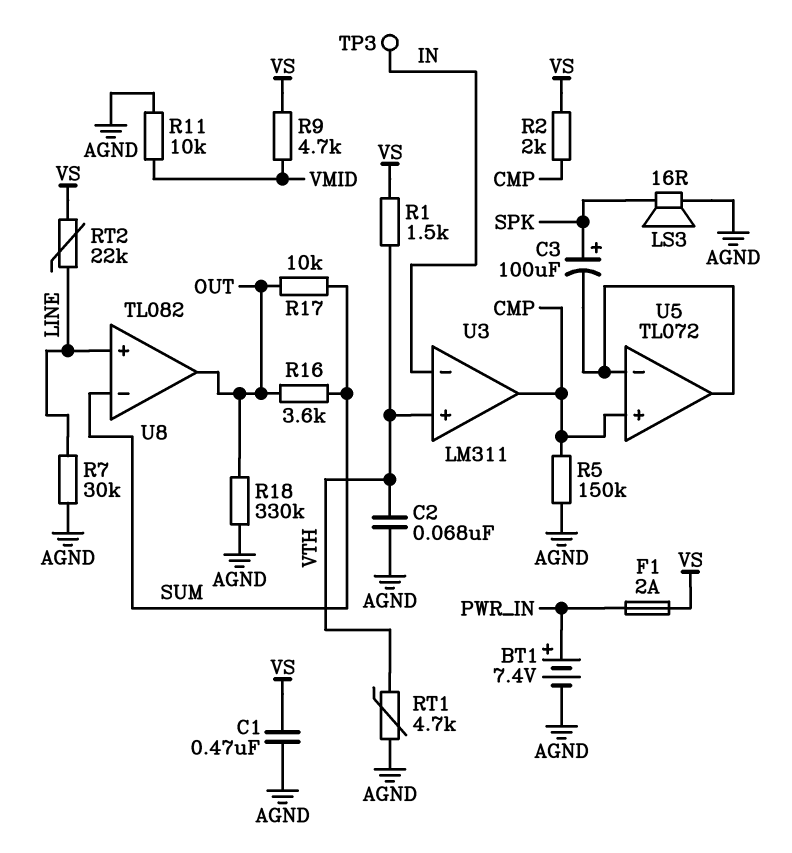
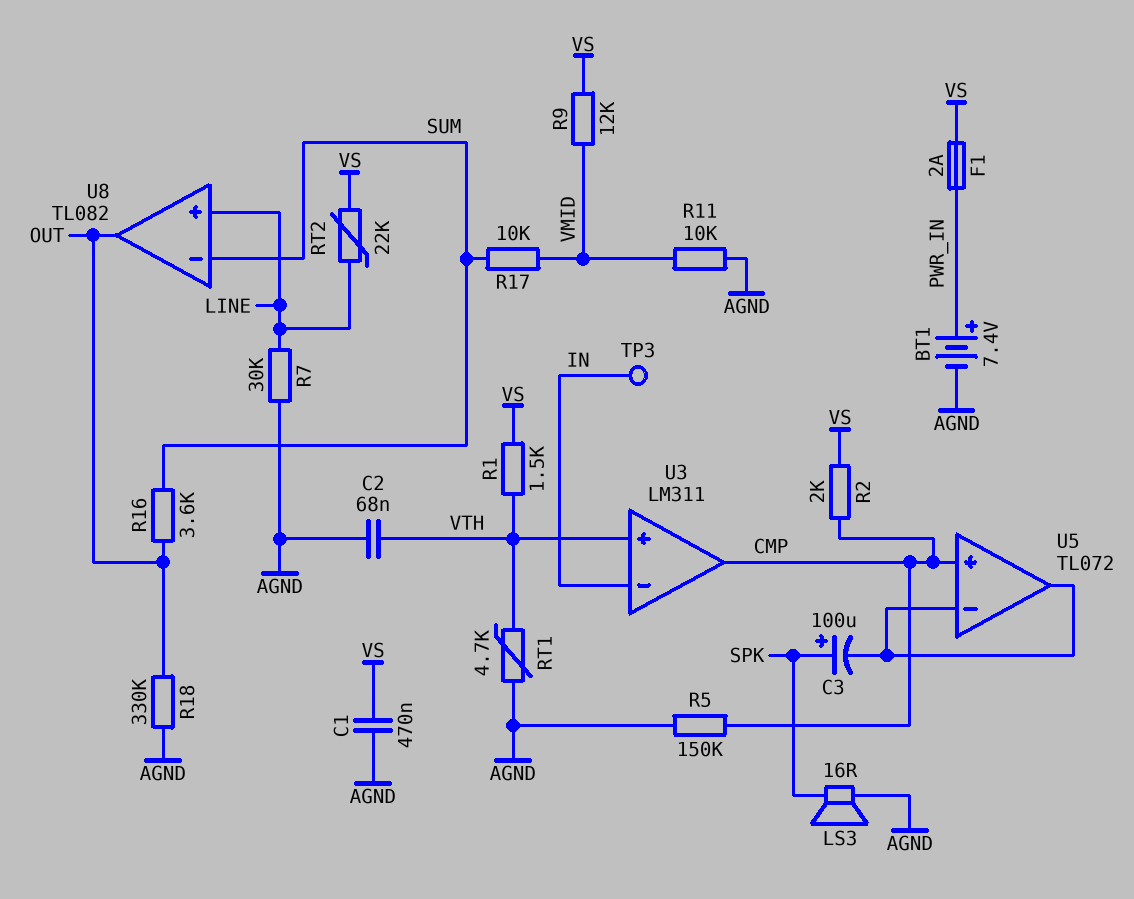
R9: 4.7k (VMID, VS) -> 12k (VMID, VS)
R17: 10k (OUT, SUM) -> 10k (SUM, VMID)

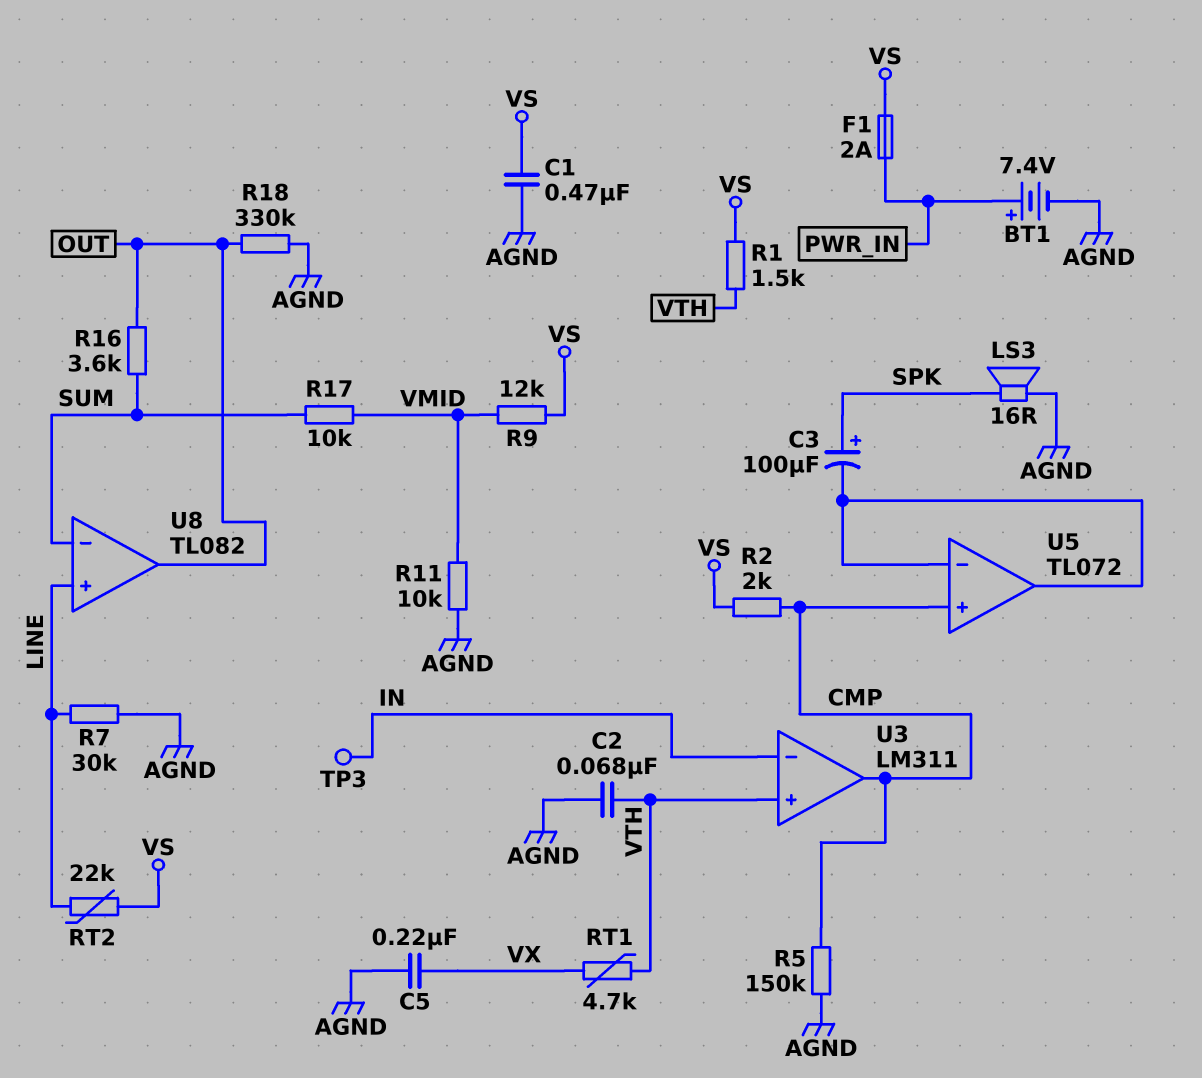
C5: none -> 220nF (AGND, VX)
RT1: 4.7k (AGND, VTH) -> 4.7k (VTH, VX)

